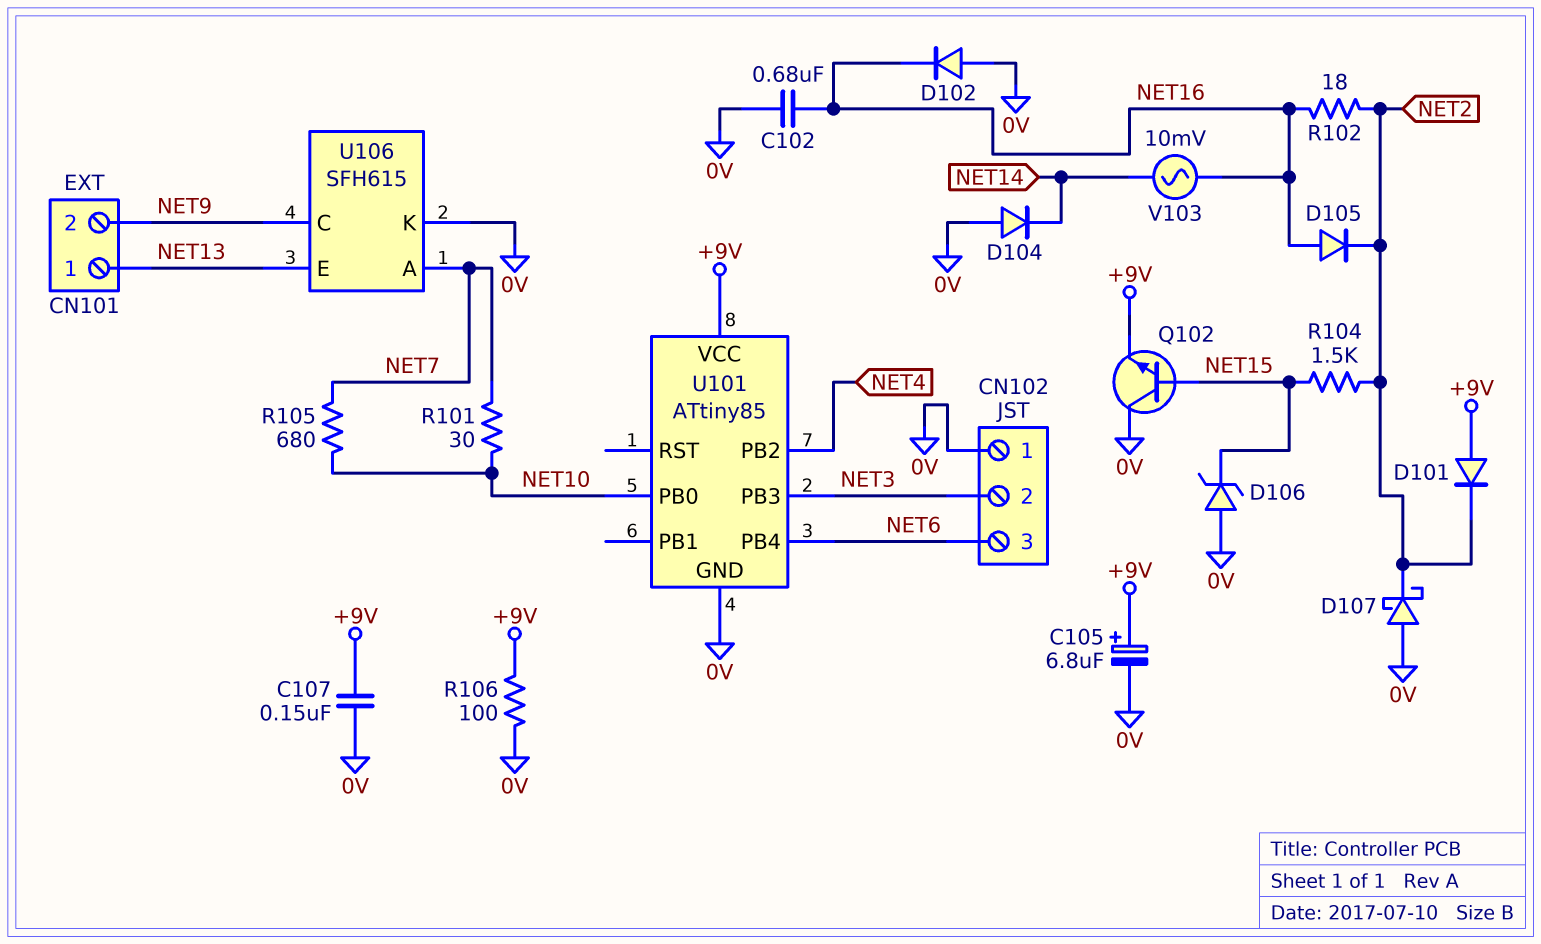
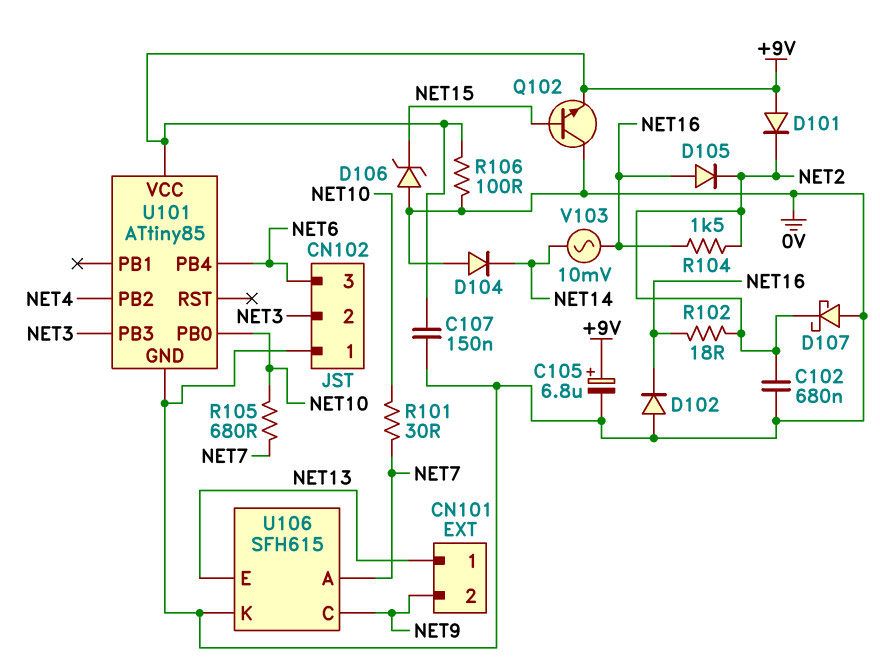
C102: 680nF (0V, NET16) -> 680nF (0V, NET2)
R104: 1.5k (NET2, NET15) -> 1.5k (NET2, NET16)

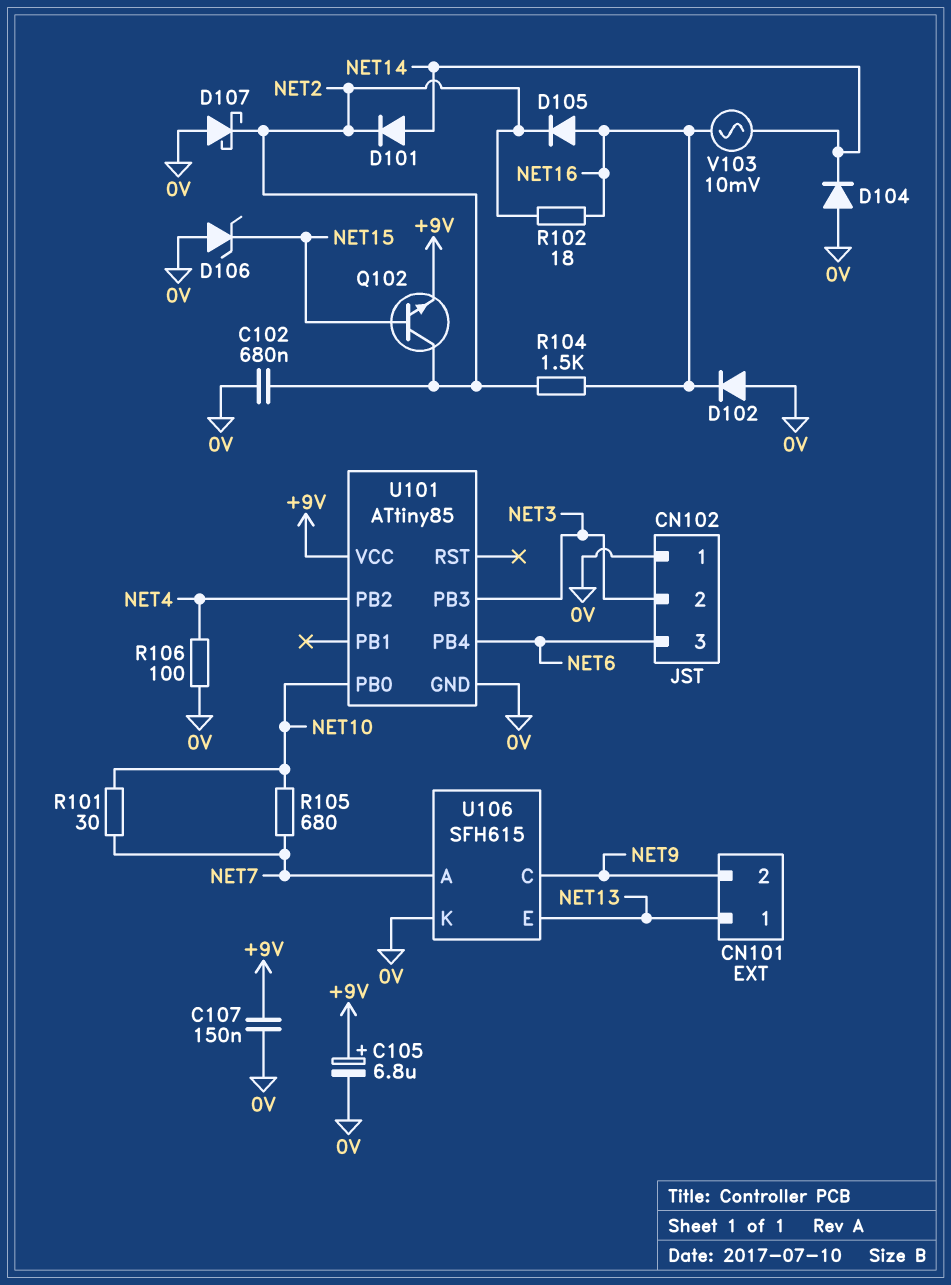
D101: diode (A +9V, K NET2) -> diode (A NET14, K NET2)
Q102: NPN (B NET15, C 0V, E +9V) -> NPN (B NET15, C NET2, E +9V)
R106: 100 (+9V, 0V) -> 100 (0V, NET4)

